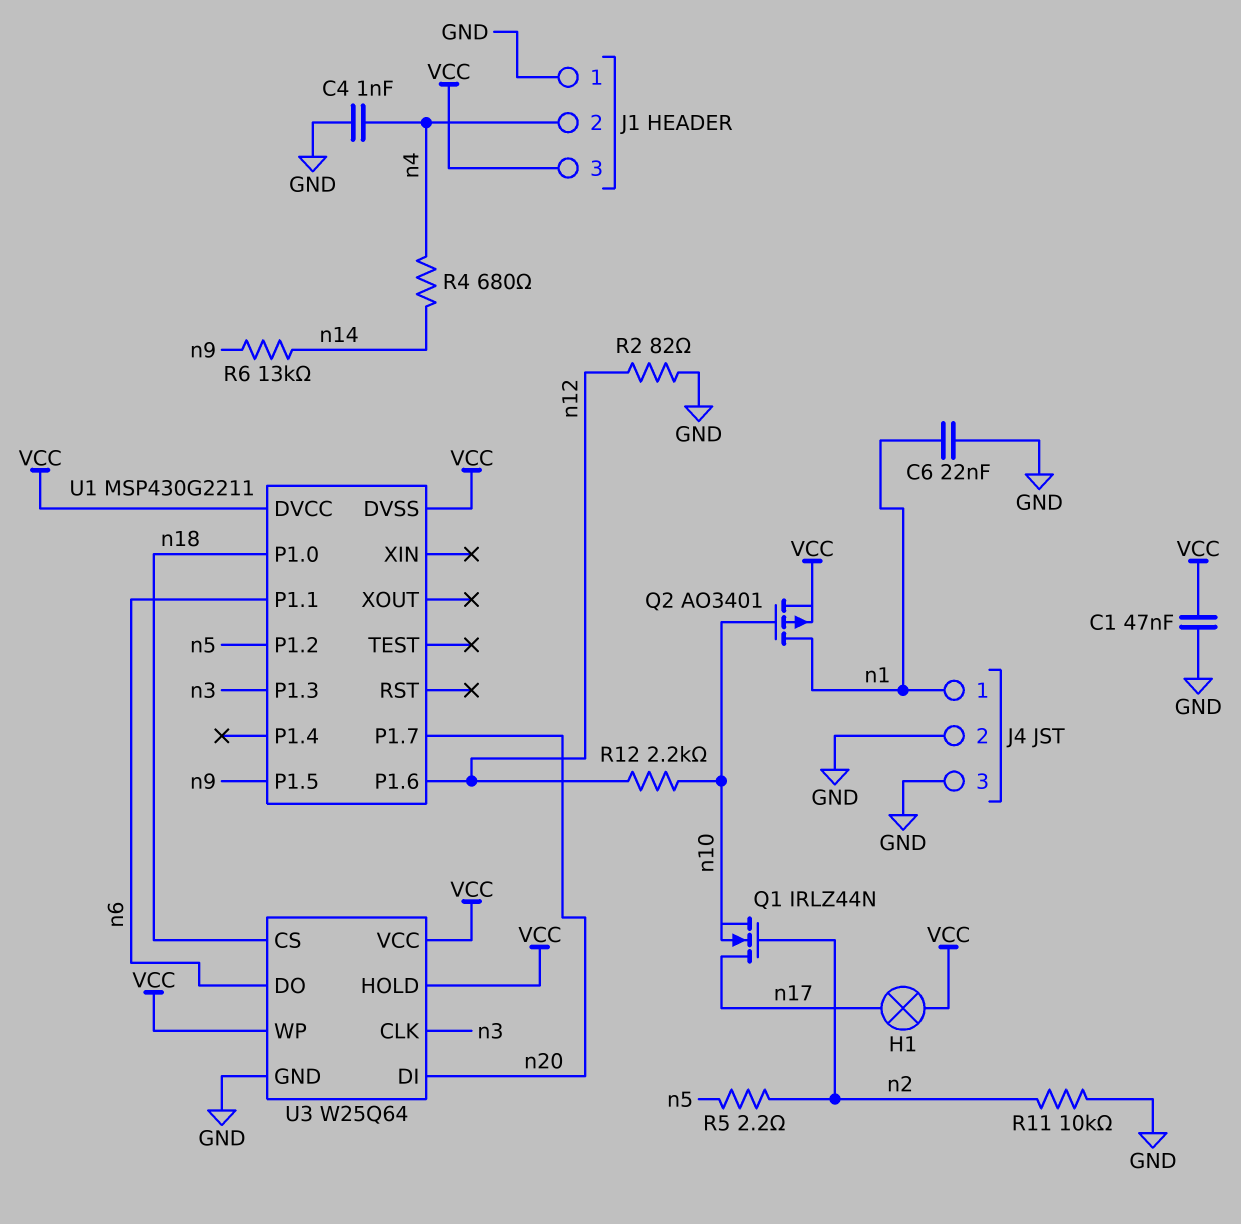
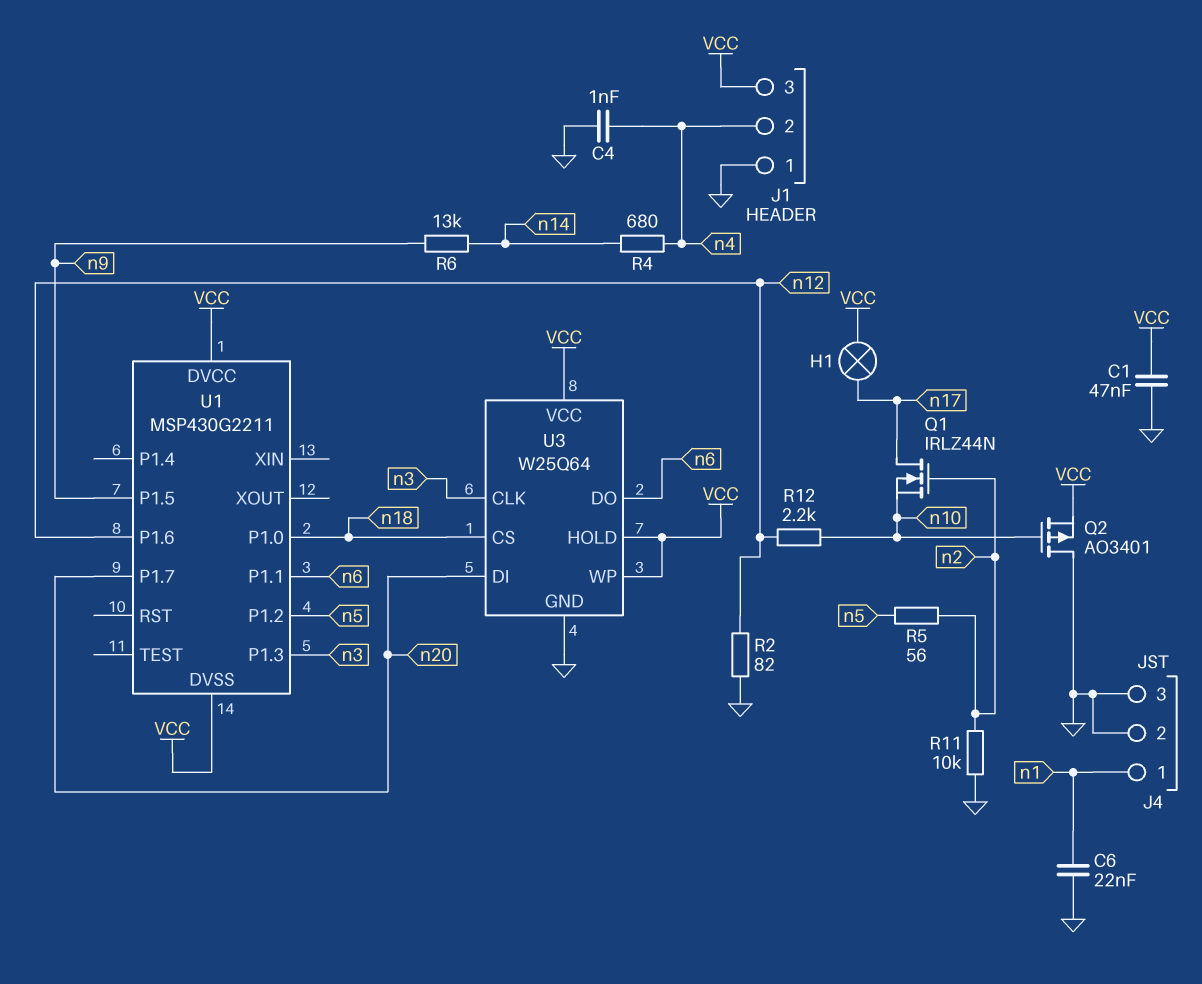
Q2: PMOS AO3401 (G n10, D n1, S VCC) -> PMOS AO3401 (G n10, D GND, S VCC)
R5: 2.2 (n2, n5) -> 56 (n2, n5)

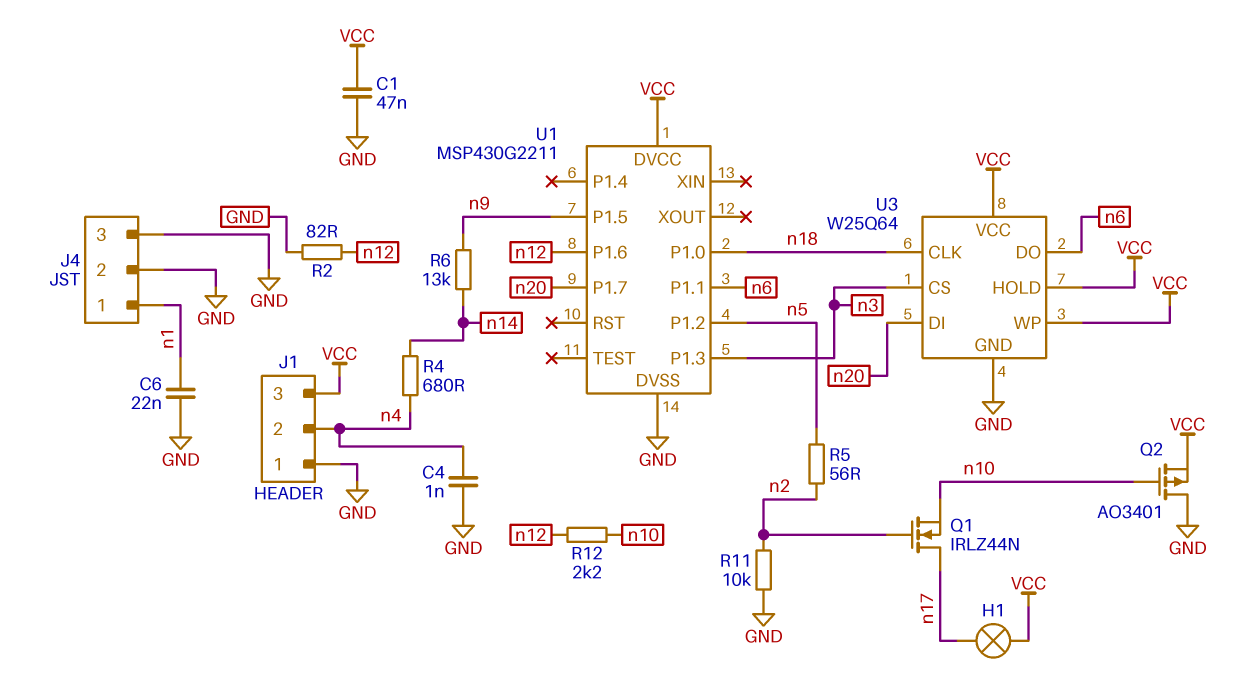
U1 pin DVSS: VCC -> GND
U3 pin CLK: n3 -> n18
U3 pin CS: n18 -> n3

